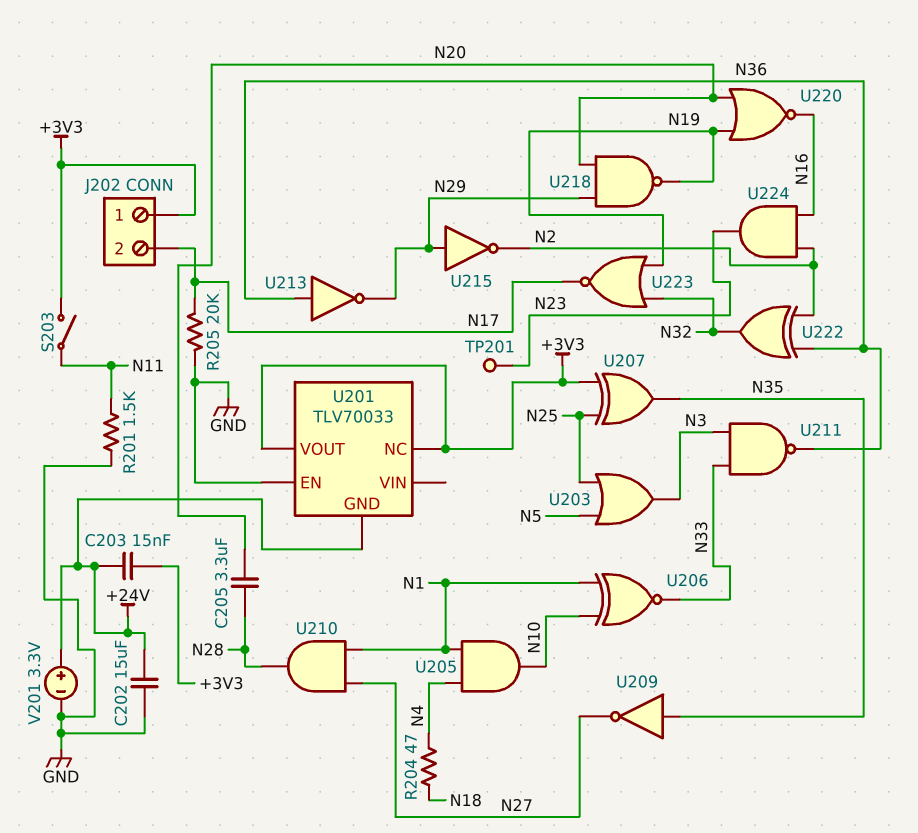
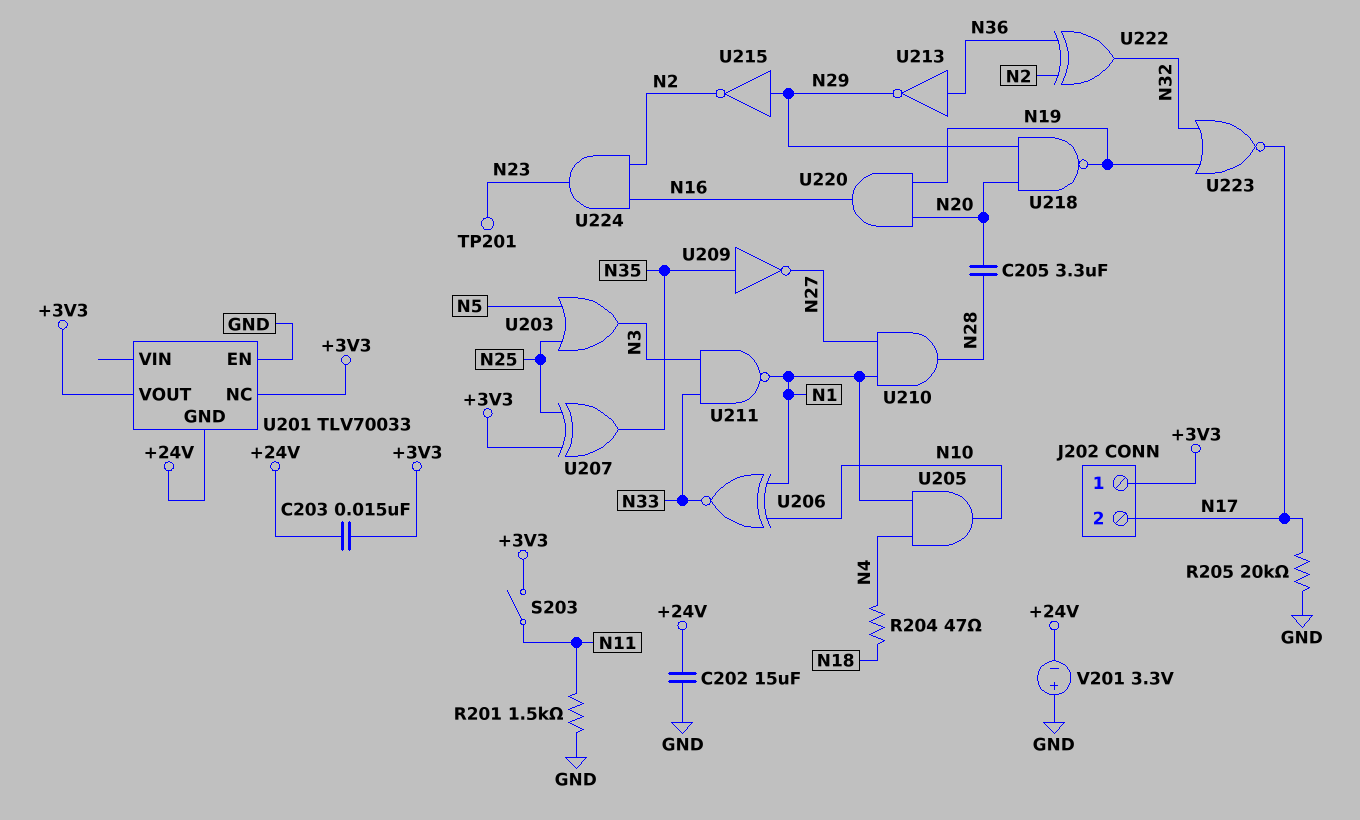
U211: NAND (in N3, in N33, out N36) -> NAND (in N3, in N33, out N1)
U220: NOR (in N19, in N20, out N16) -> AND (in N19, in N20, out N16)
V201: 3.3V (plus +24V, minus GND) -> 3.3V (plus GND, minus +24V)

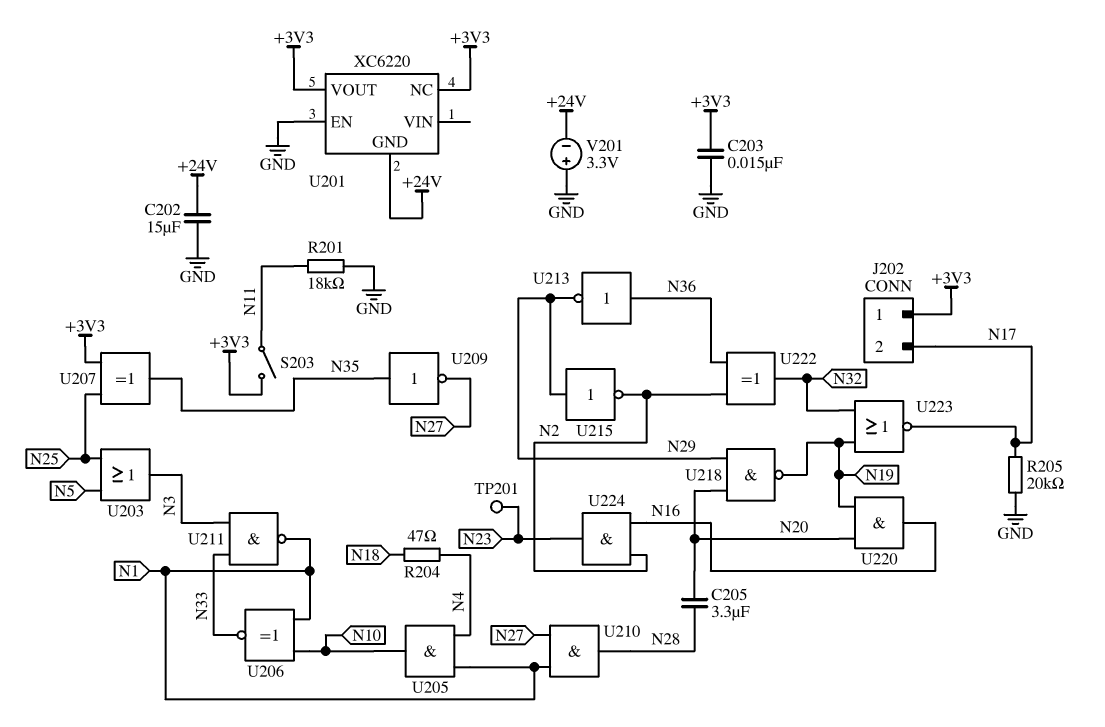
C203: 15nF (+3V3, +24V) -> 15nF (+3V3, GND)
R201: 1.5k (GND, N11) -> 18k (GND, N11)
U201: TLV70033 -> XC6220

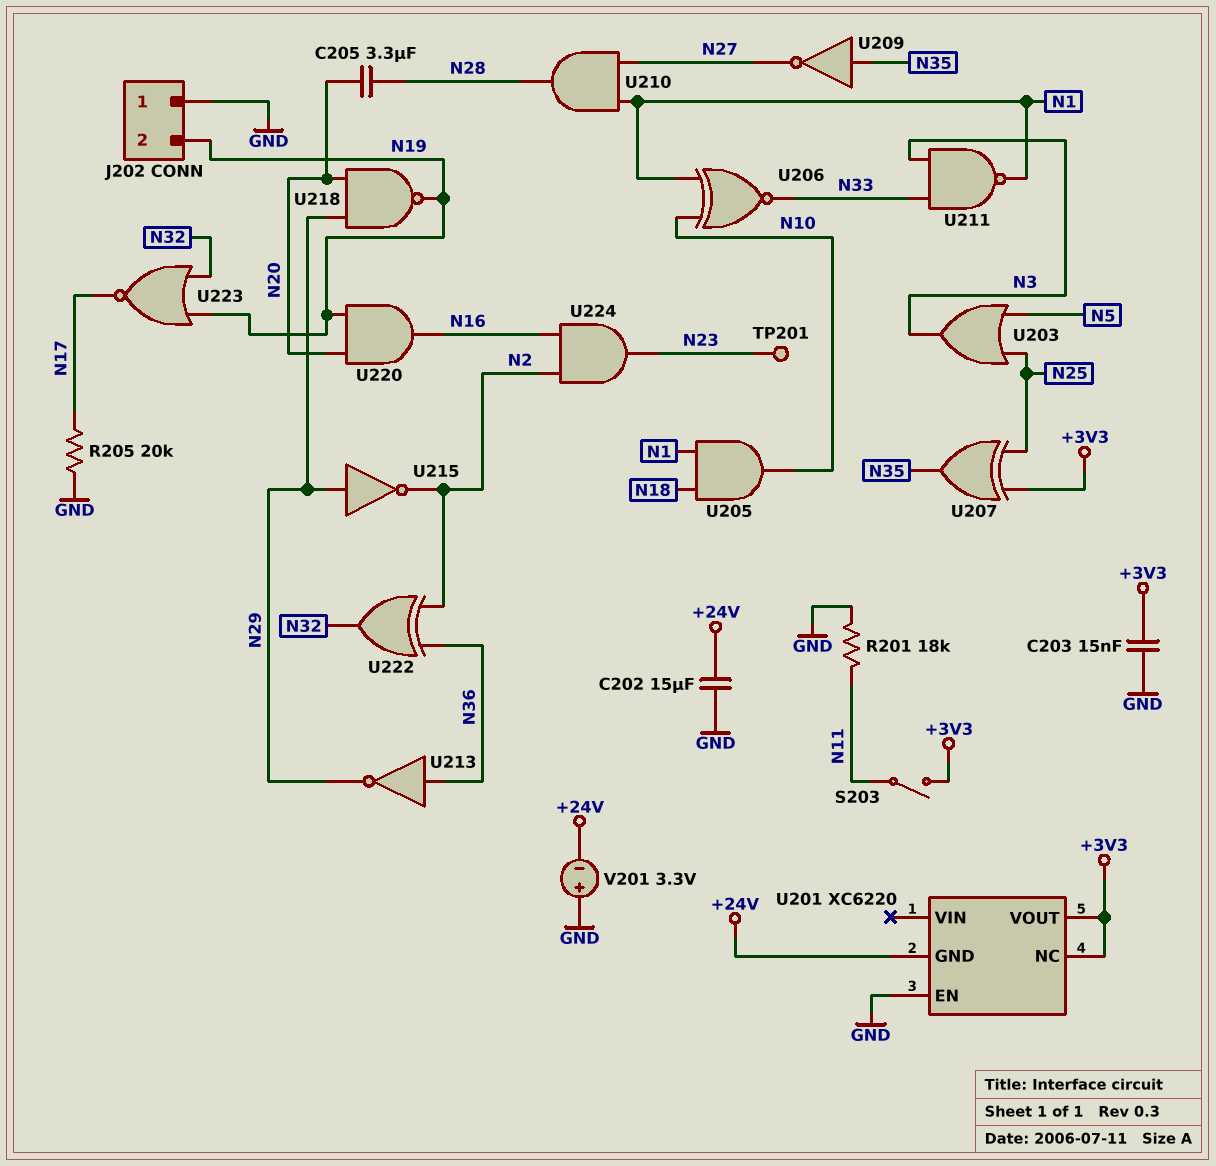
J202 pin 1: +3V3 -> GND
J202 pin 2: N17 -> N19
R204: 47 (N4, N18) -> none
U205: AND (in N1, in N4, out N10) -> AND (in N1, in N18, out N10)

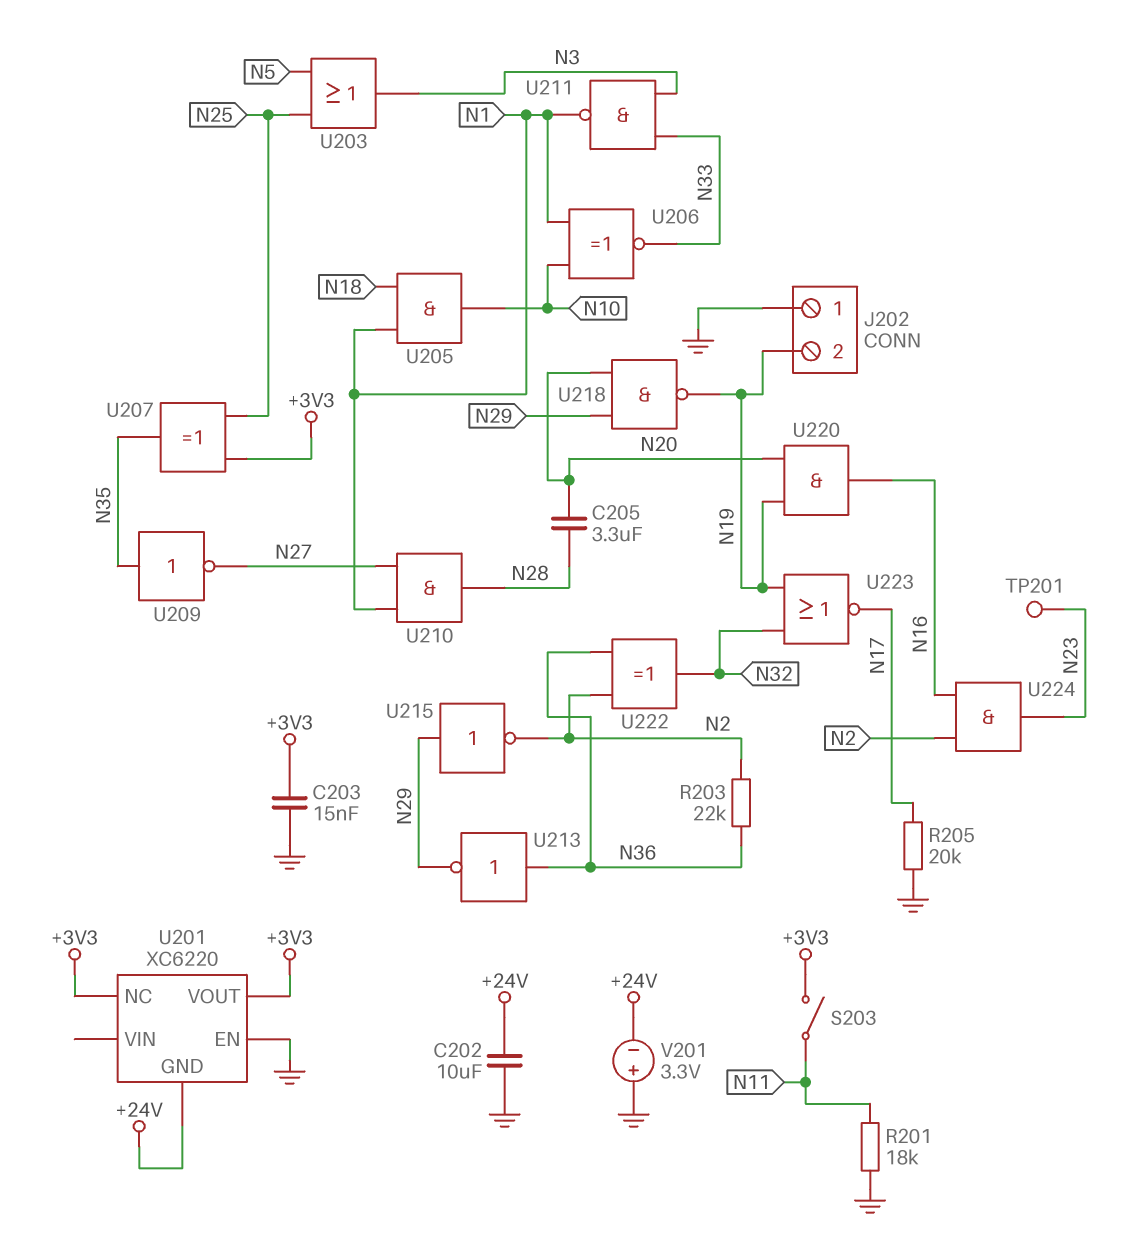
C202: 15uF (+24V, GND) -> 10uF (+24V, GND)
R203: none -> 22k (N2, N36)

